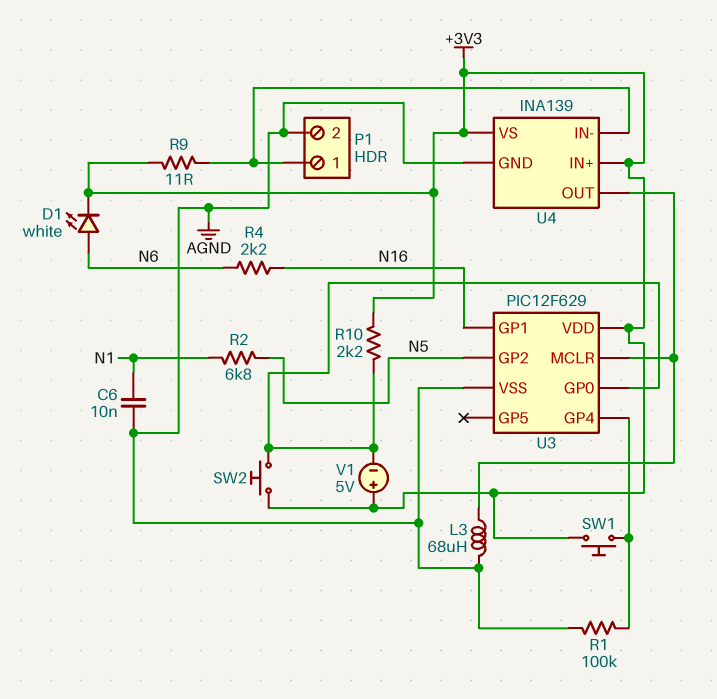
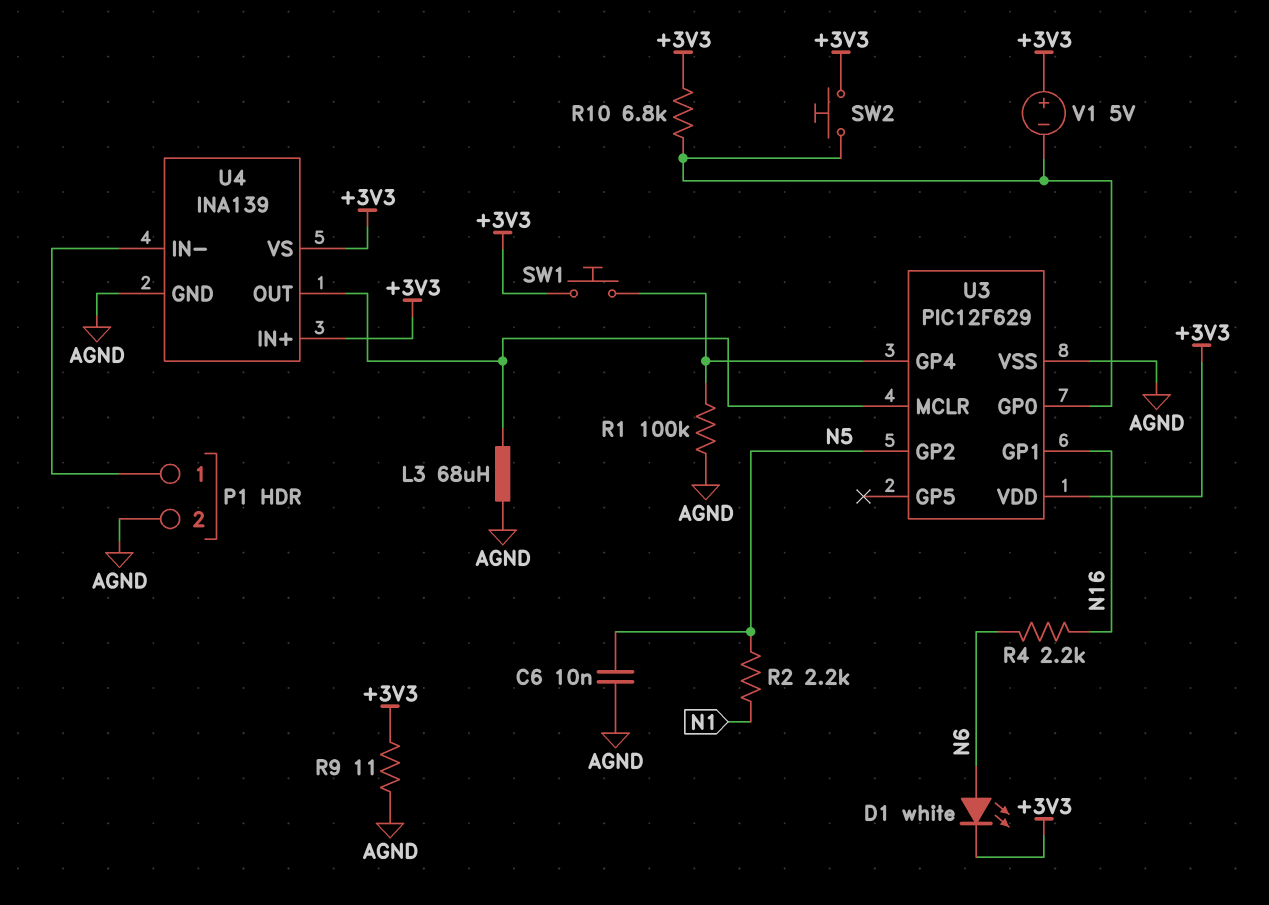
C6: 10nF (AGND, N1) -> 10nF (AGND, N5)
R2: 6.8k (N1, N5) -> 2.2k (N1, N5)
R9: 11 (+3V3, P1/1) -> 11 (+3V3, AGND)
R10: 2.2k (+3V3, U3/GP0) -> 6.8k (+3V3, U3/GP0)

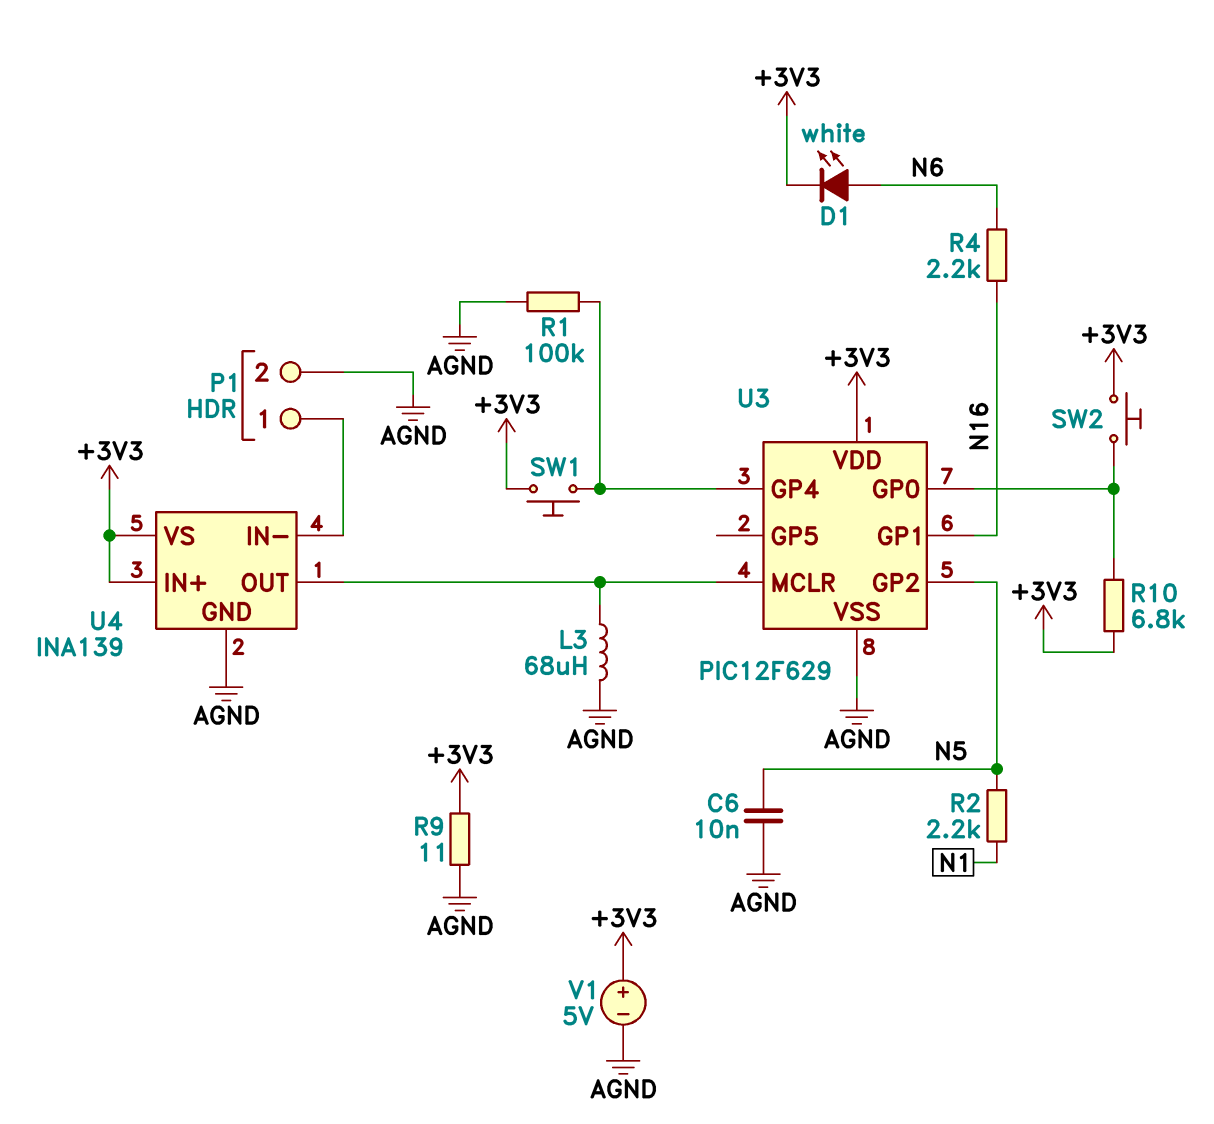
V1: 5V (plus +3V3, minus U3/GP0) -> 5V (plus +3V3, minus AGND)

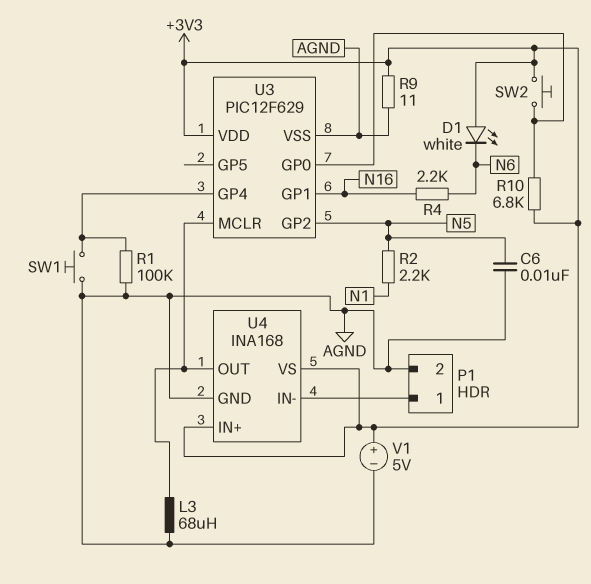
D1: LED white (A N6, K +3V3) -> LED white (A +3V3, K N6)
SW1: button (+3V3, U3/GP4) -> button (AGND, U3/GP4)
U4: INA139 -> INA168

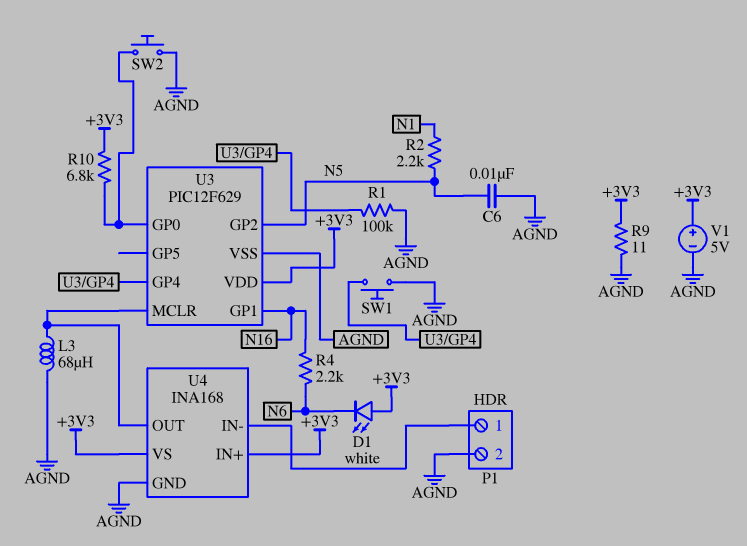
SW2: button (+3V3, U3/GP0) -> button (AGND, U3/GP0)

